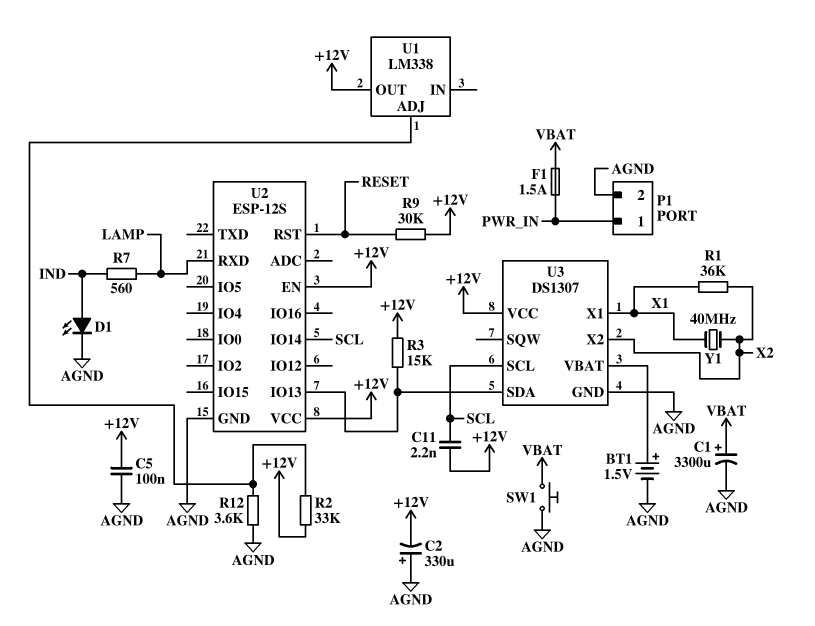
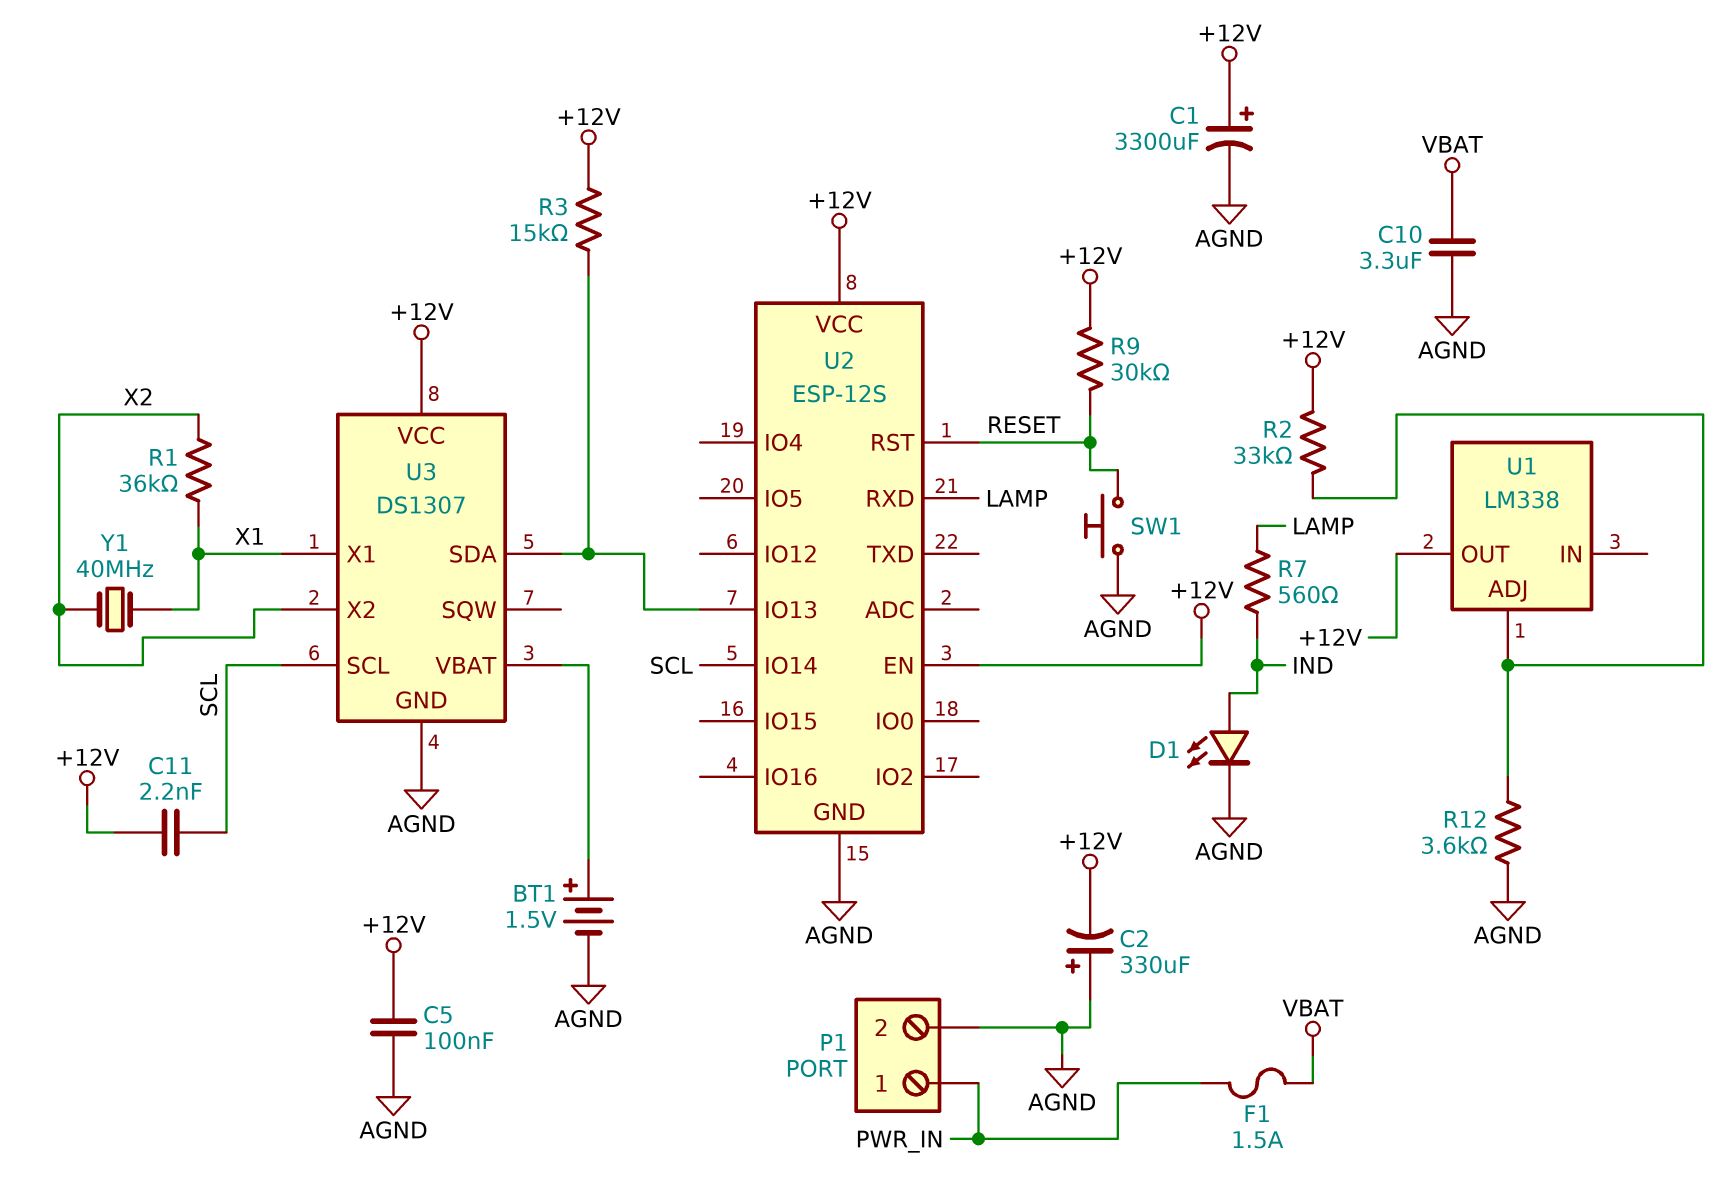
C1: 3300uF (plus VBAT, minus AGND) -> 3300uF (plus +12V, minus AGND)
C10: none -> 3.3uF (AGND, VBAT)
SW1: button (AGND, VBAT) -> button (AGND, RESET)

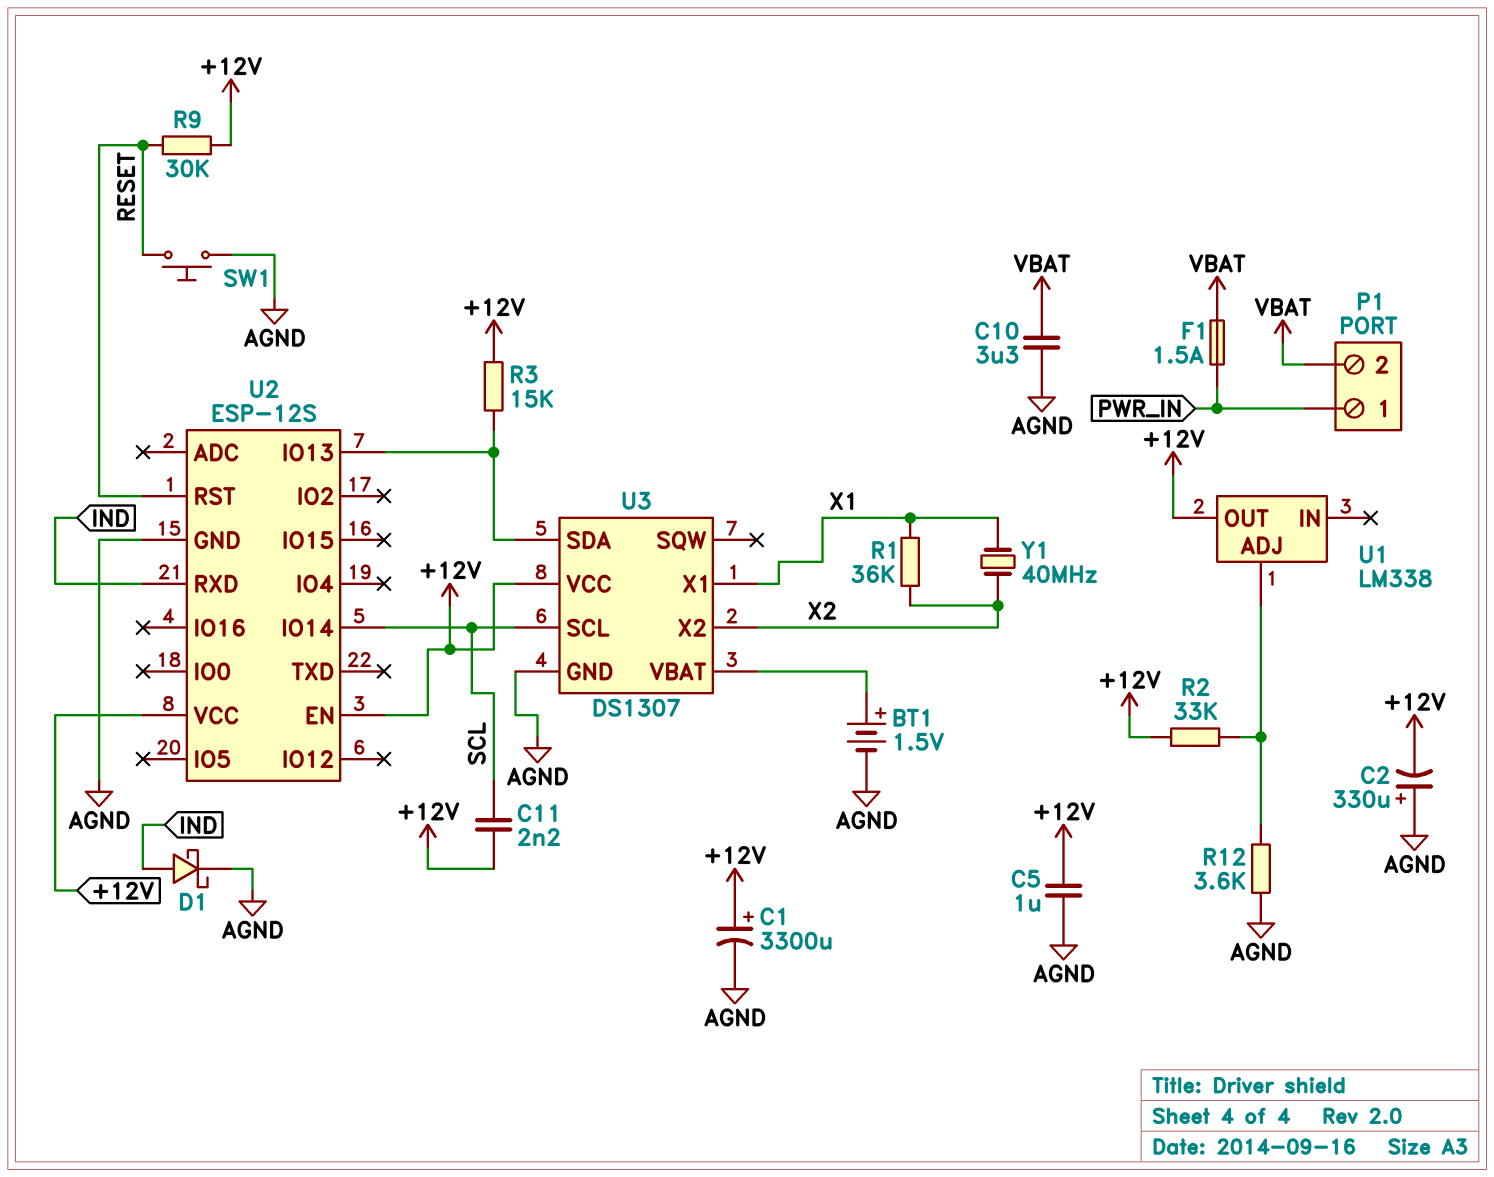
C5: 100nF (+12V, AGND) -> 1uF (+12V, AGND)
D1: LED (A IND, K AGND) -> schottky (A IND, K AGND)
P1 pin 2: AGND -> VBAT
R7: 560 (IND, LAMP) -> none
U2 pin RXD: LAMP -> IND

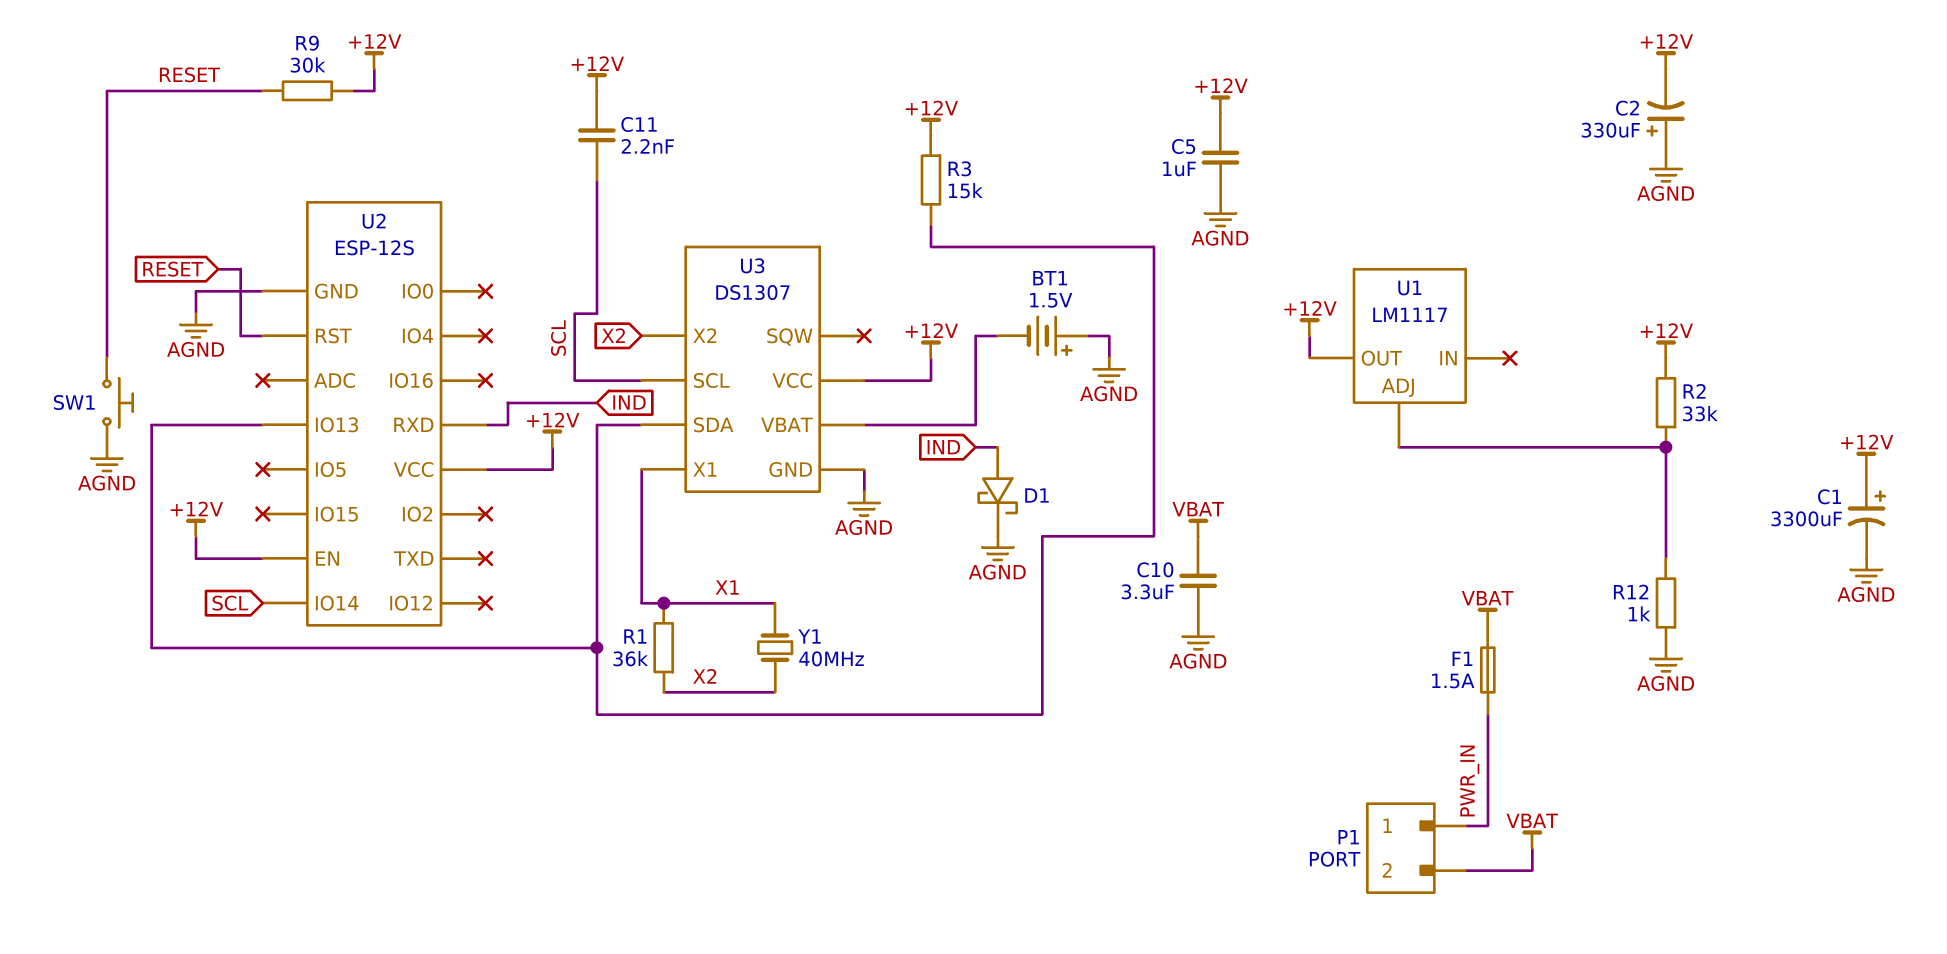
BT1: 1.5V (plus U3/VBAT, minus AGND) -> 1.5V (plus AGND, minus U3/VBAT)
R12: 3.6k (AGND, U1/ADJ) -> 1k (AGND, U1/ADJ)
U1: LM338 -> LM1117

